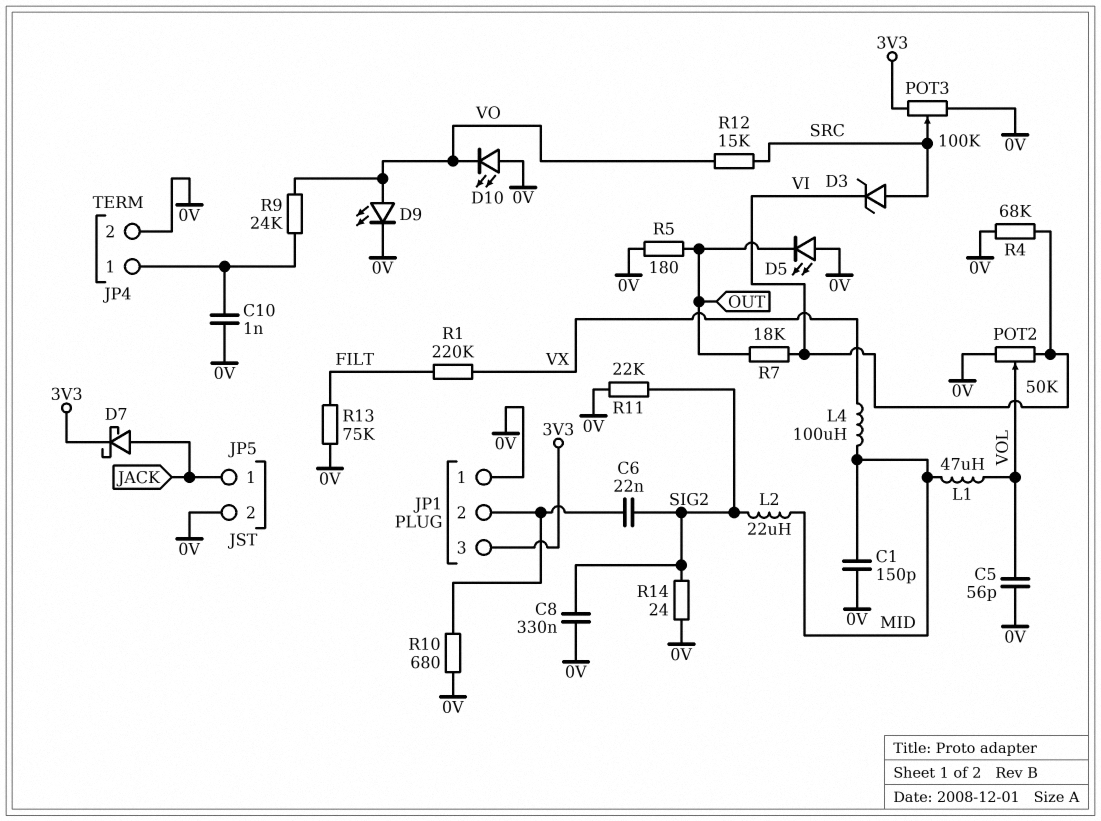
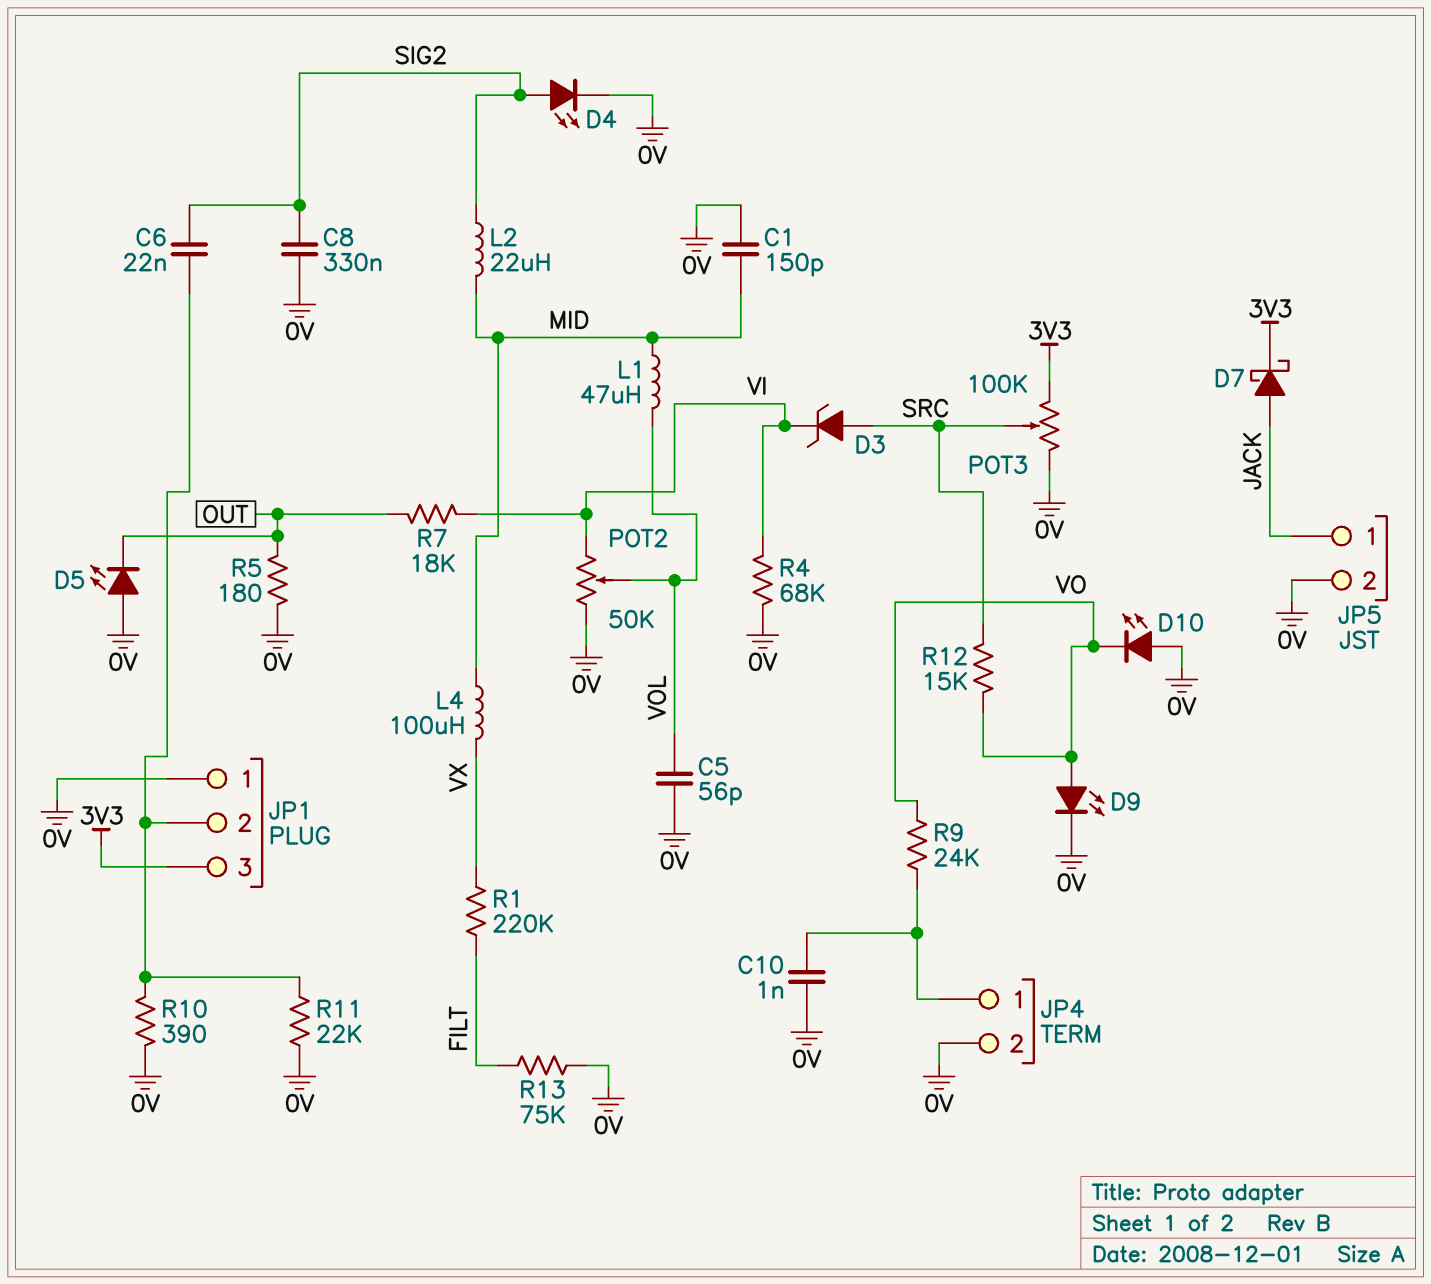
D4: none -> LED (A SIG2, K 0V)
R10: 680 (0V, JP1/2) -> 390 (0V, JP1/2)
R11: 22k (0V, SIG2) -> 22k (0V, JP1/2)
R14: 24 (0V, SIG2) -> none

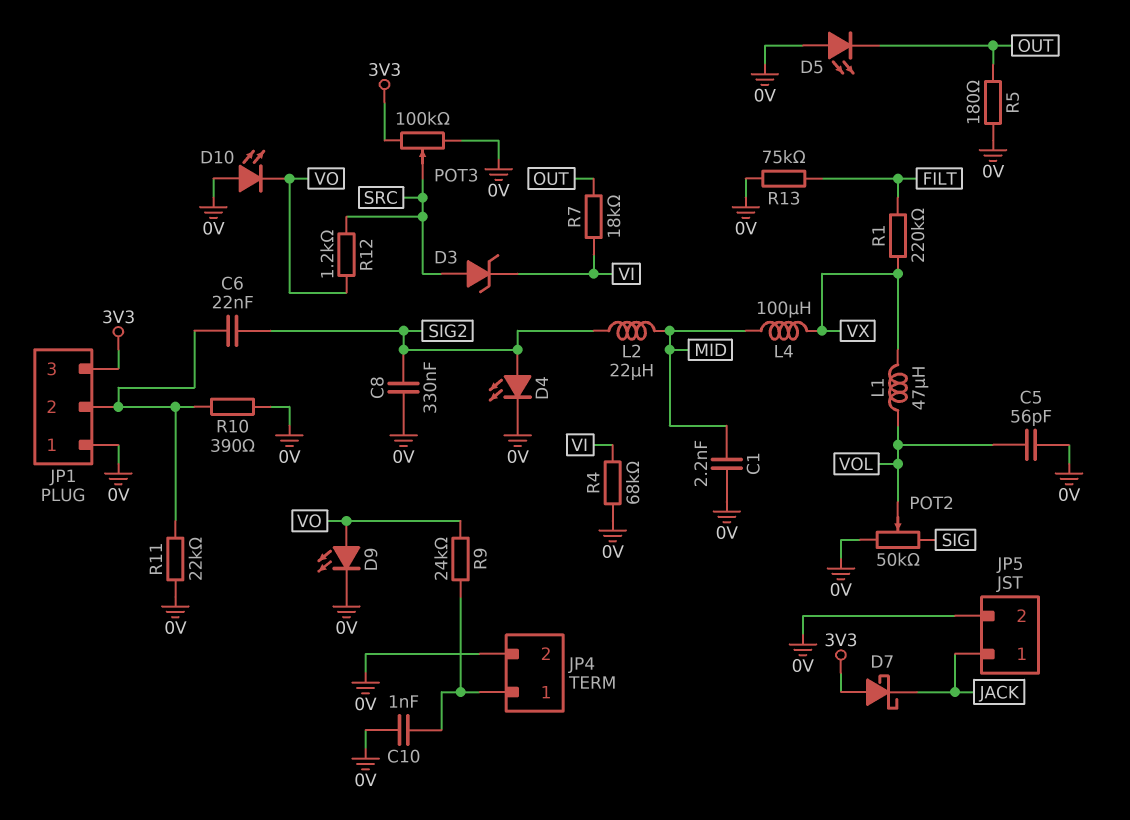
C1: 150pF (0V, MID) -> 2.2nF (0V, MID)
D7: schottky (A JACK, K 3V3) -> schottky (A 3V3, K JACK)
L1: 47uH (MID, VOL) -> 47uH (VOL, VX)
POT2: 50k (0V, VI, wiper VOL) -> 50k (0V, SIG, wiper VOL)
R12: 15k (SRC, VO) -> 1.2k (SRC, VO)

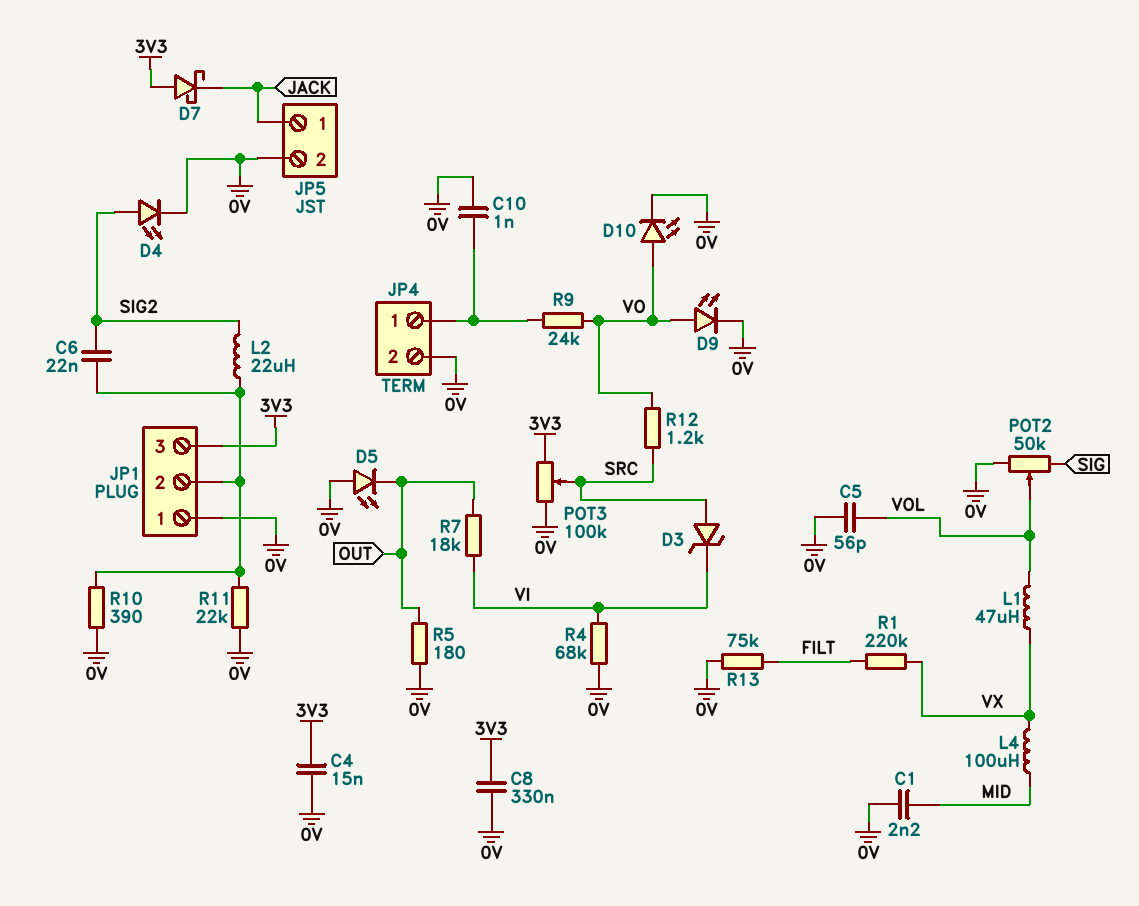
C4: none -> 15nF (0V, 3V3)
C8: 330nF (0V, SIG2) -> 330nF (0V, 3V3)
D10: LED (A 0V, K VO) -> LED (A VO, K 0V)
L2: 22uH (MID, SIG2) -> 22uH (JP1/2, SIG2)

